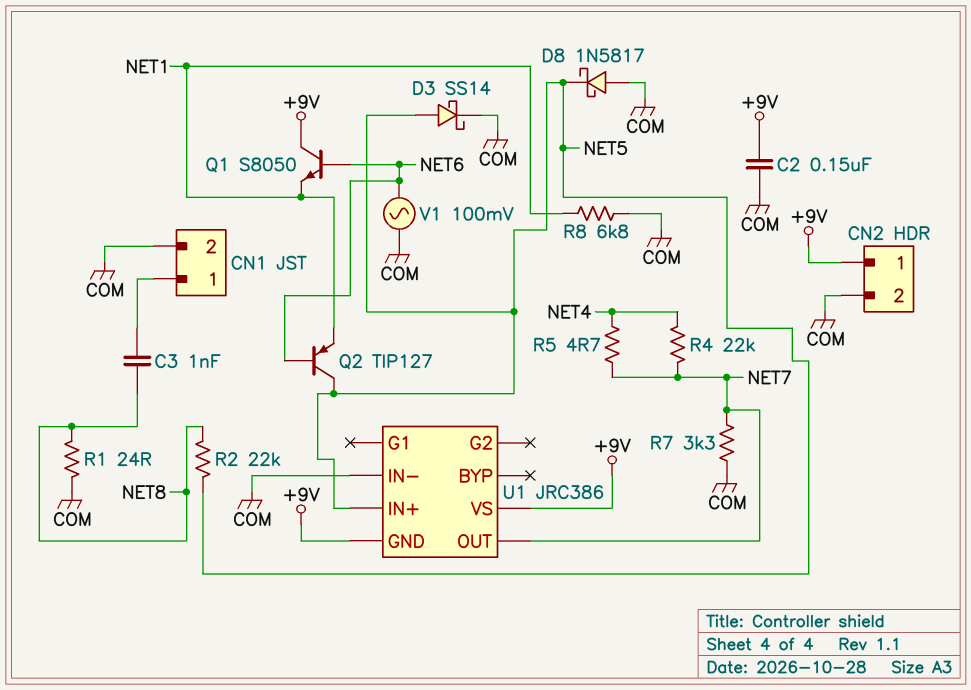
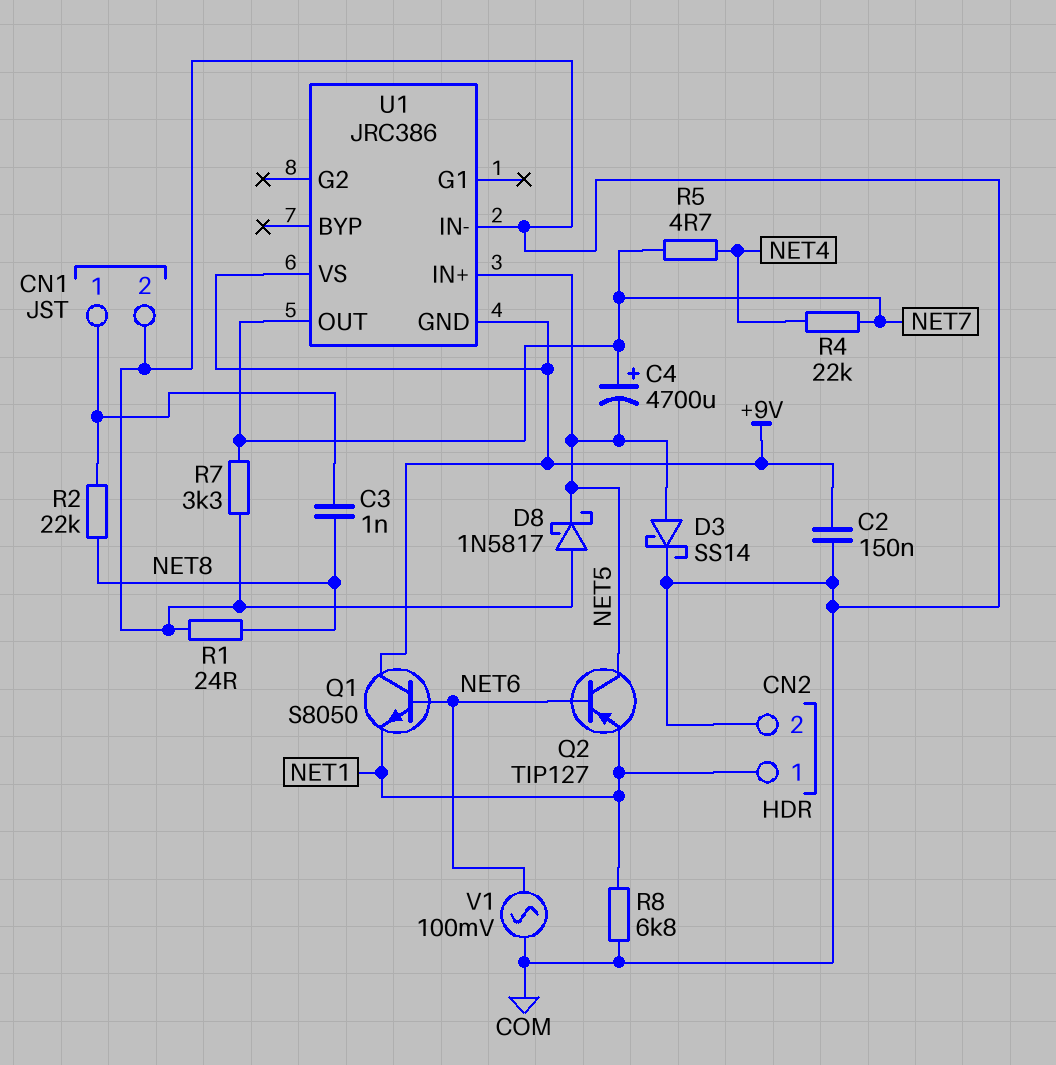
C4: none -> 4700uF (plus NET7, minus NET5)
CN2 pin 1: +9V -> NET1
R2: 22k (NET5, NET8) -> 22k (CN1/1, NET8)

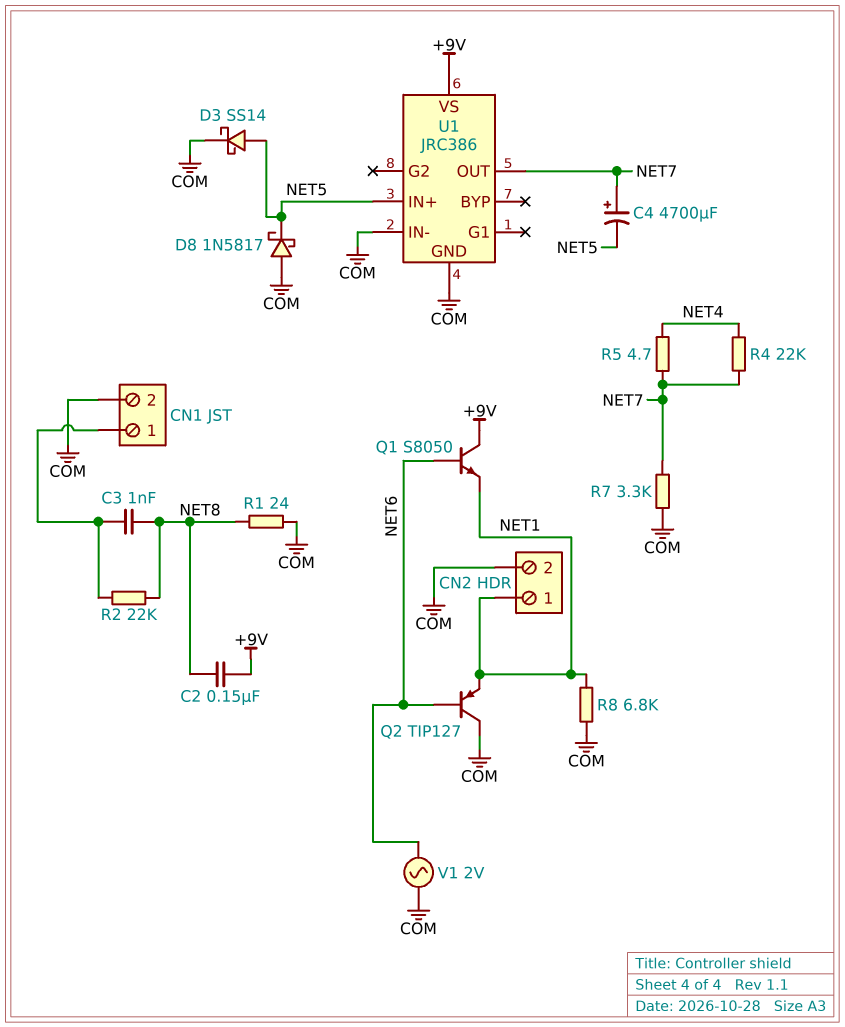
C2: 150nF (+9V, COM) -> 150nF (+9V, NET8)
Q2: PNP TIP127 (B NET6, C NET5, E NET1) -> PNP TIP127 (B NET6, C COM, E NET1)
U1 pin GND: +9V -> COM
V1: AC 100mV (COM, NET6) -> AC 2V (COM, NET6)

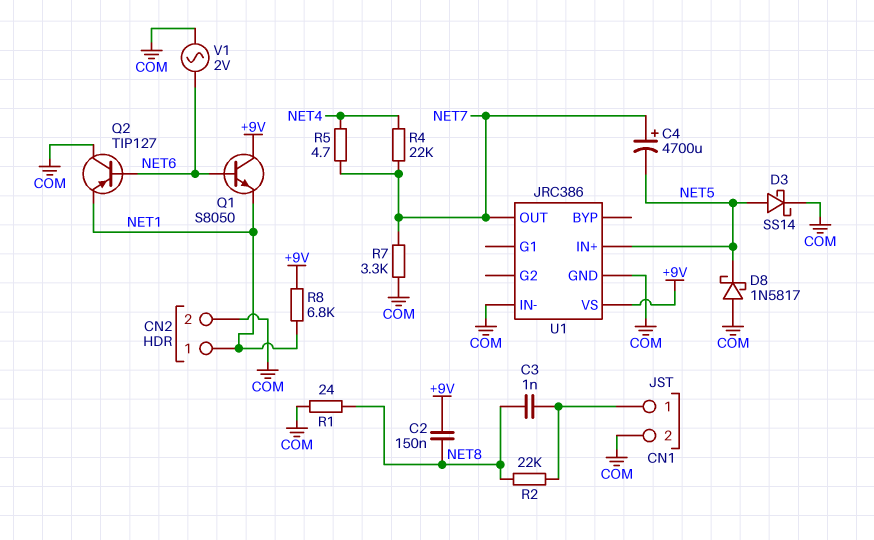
R8: 6.8k (COM, NET1) -> 6.8k (+9V, NET1)

